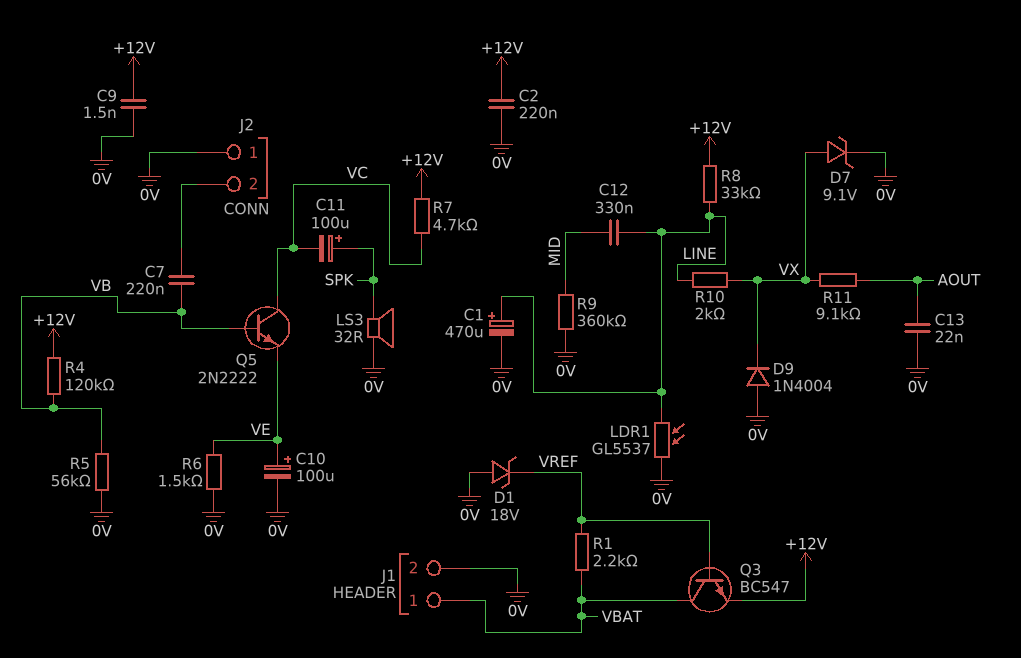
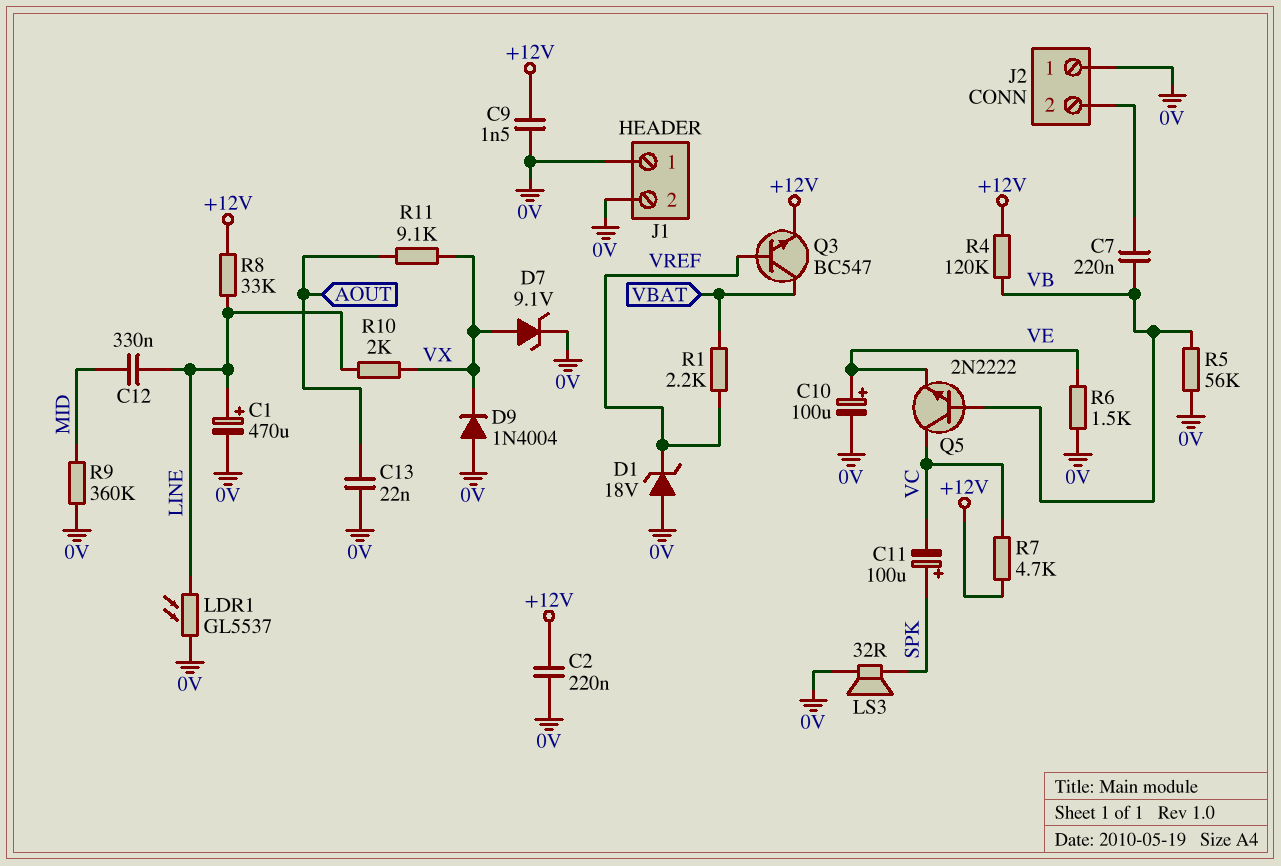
J1 pin 1: VBAT -> 0V

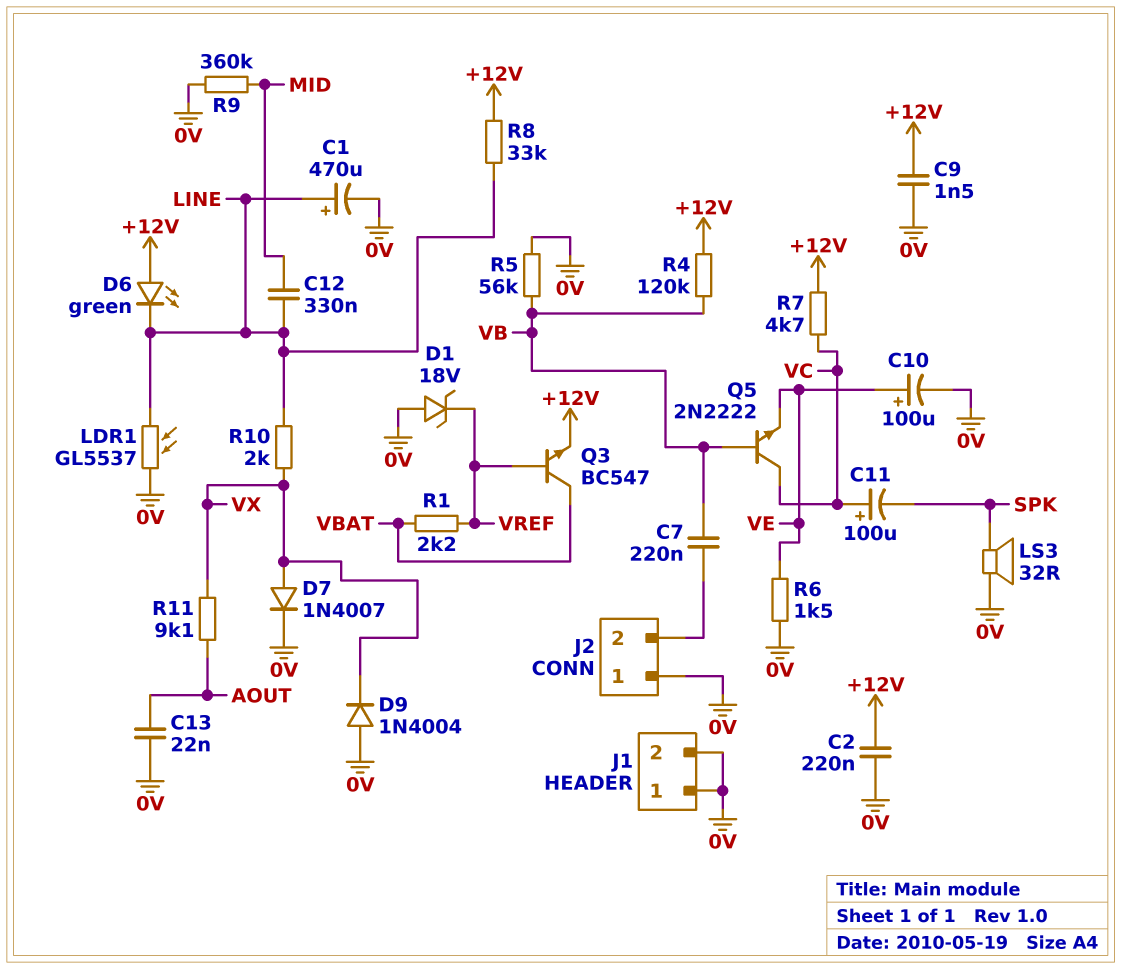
C11: 100uF (plus SPK, minus VC) -> 100uF (plus VC, minus SPK)
D6: none -> LED green (A +12V, K LINE)
D7: zener 9.1V (A VX, K 0V) -> diode 1N4007 (A VX, K 0V)

